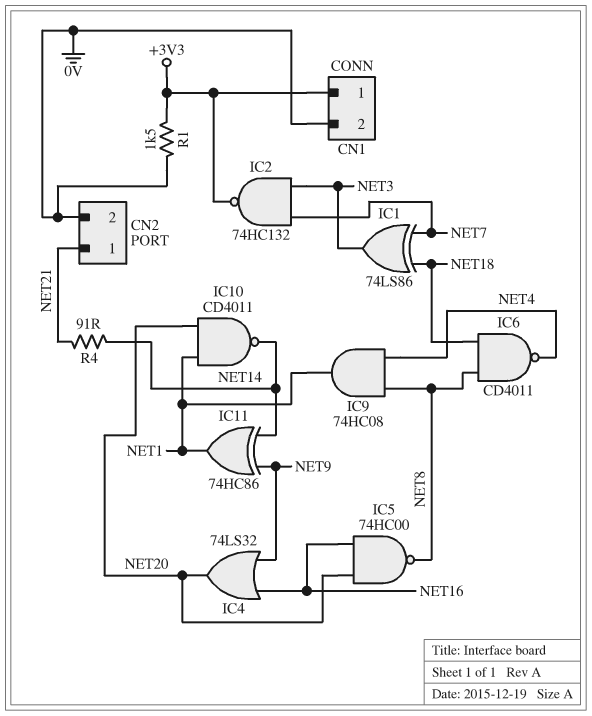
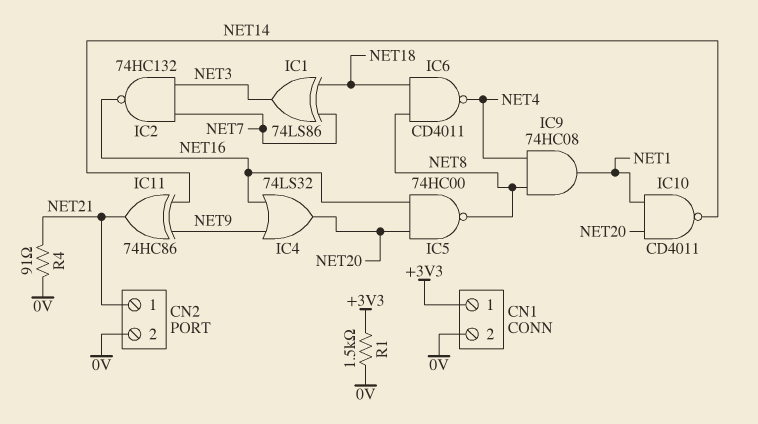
IC2: NAND 74HC132 (in NET3, in NET7, out +3V3) -> NAND 74HC132 (in NET3, in NET7, out NET16)
IC11: XOR 74HC86 (in NET9, in NET14, out NET1) -> XOR 74HC86 (in NET9, in NET14, out NET21)
R4: 91 (NET14, NET21) -> 91 (0V, NET21)

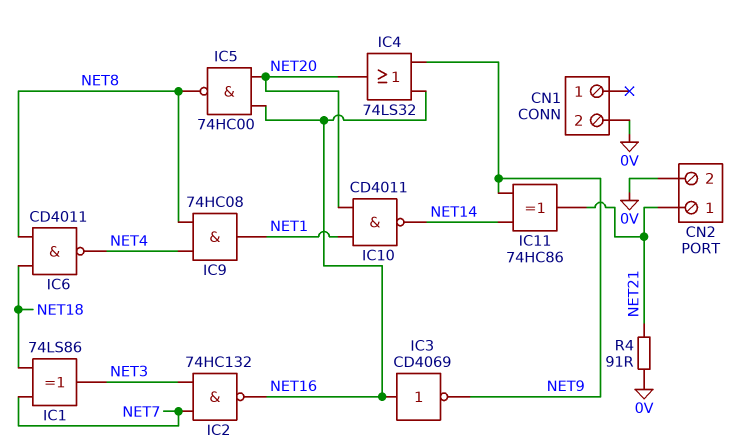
CN1 pin 1: +3V3 -> none
IC3: none -> NOT CD4069 (in NET16, out NET9)
R1: 1.5k (+3V3, 0V) -> none

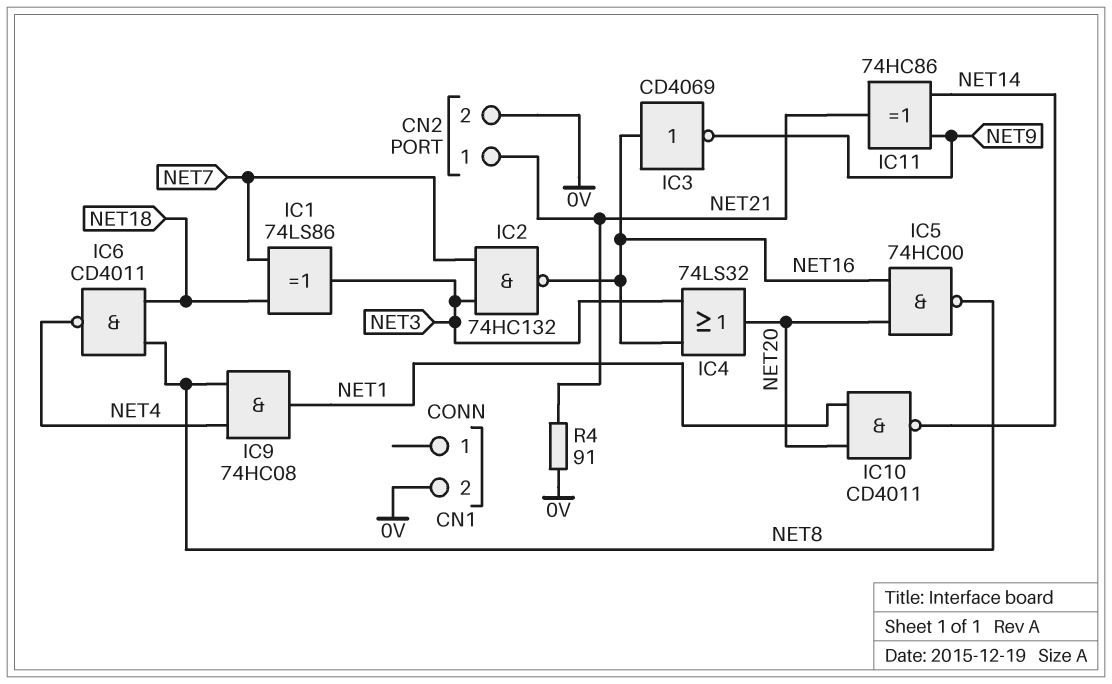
IC4: OR 74LS32 (in NET9, in NET16, out NET20) -> OR 74LS32 (in NET3, in NET16, out NET20)

